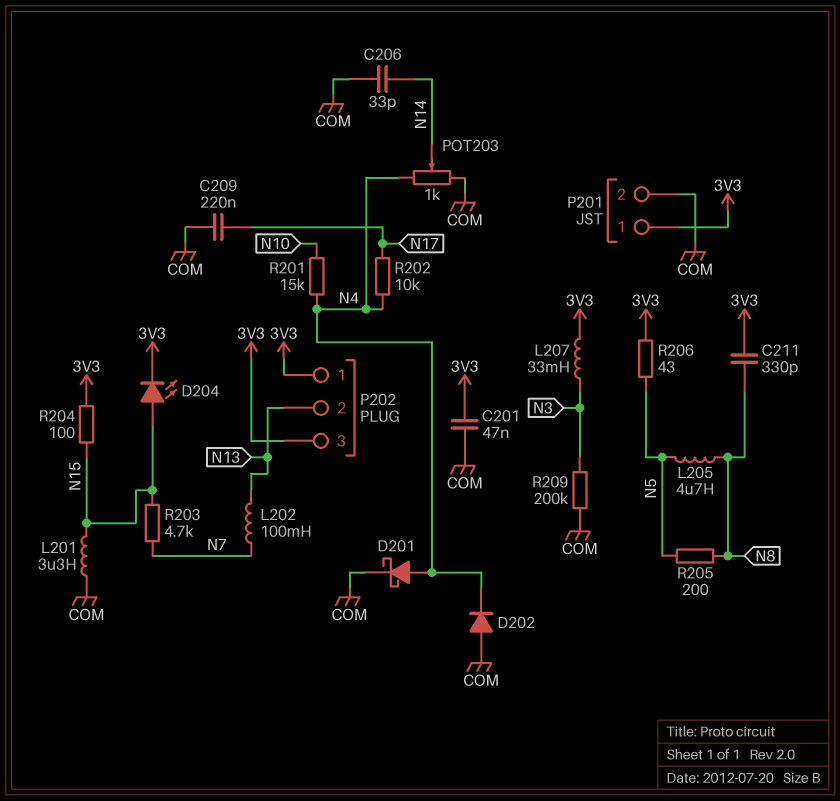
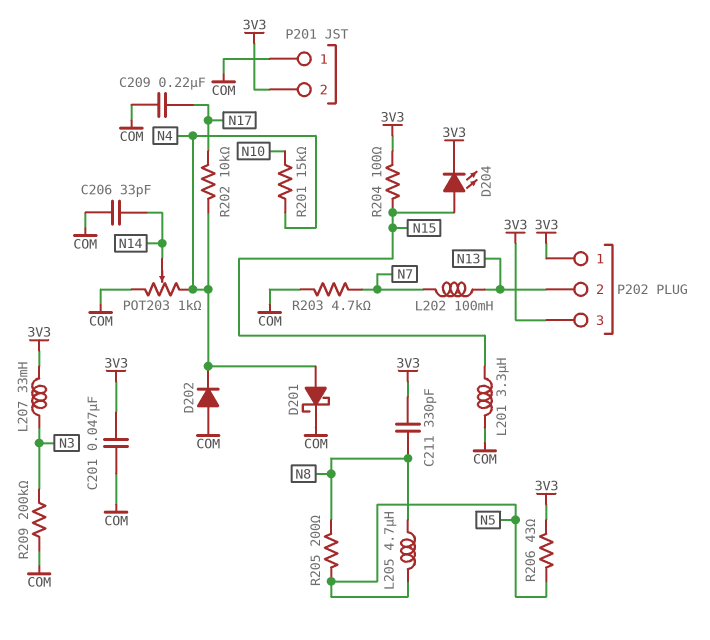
P201 pin 1: 3V3 -> COM
P201 pin 2: COM -> 3V3
R203: 4.7k (N7, N15) -> 4.7k (COM, N7)

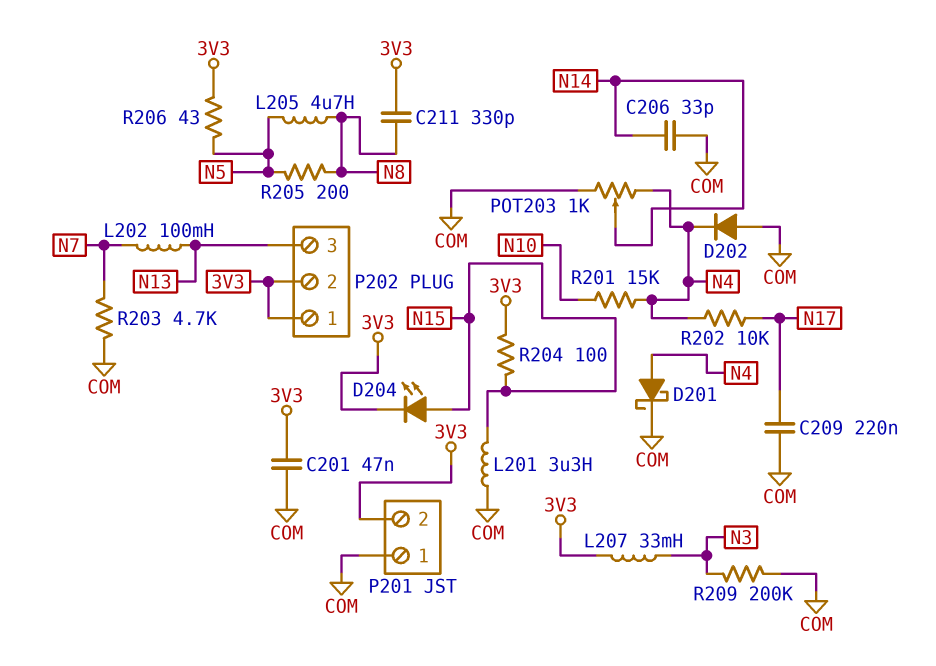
P202 pin 2: N13 -> 3V3
P202 pin 3: 3V3 -> N13

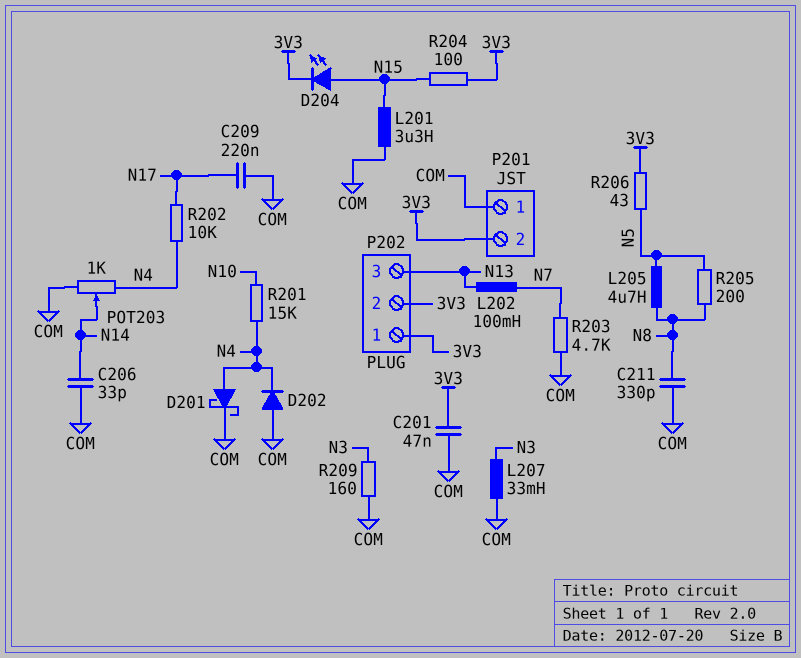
C211: 330pF (3V3, N8) -> 330pF (COM, N8)
L207: 33mH (3V3, N3) -> 33mH (COM, N3)
R209: 200k (COM, N3) -> 160 (COM, N3)

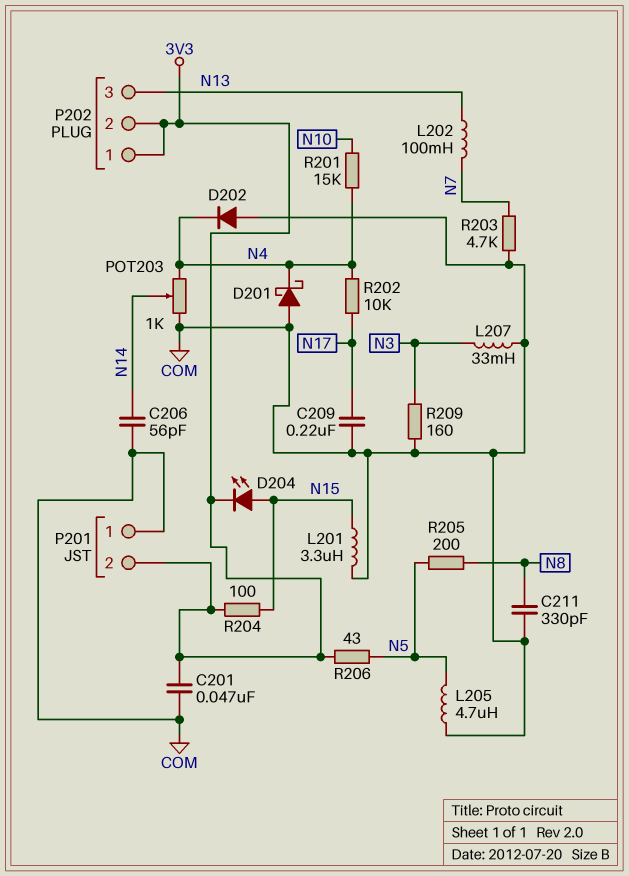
C206: 33pF (COM, N14) -> 56pF (COM, N14)
D201: schottky (A N4, K COM) -> schottky (A COM, K N4)
L205: 4.7uH (N5, N8) -> 4.7uH (COM, N5)

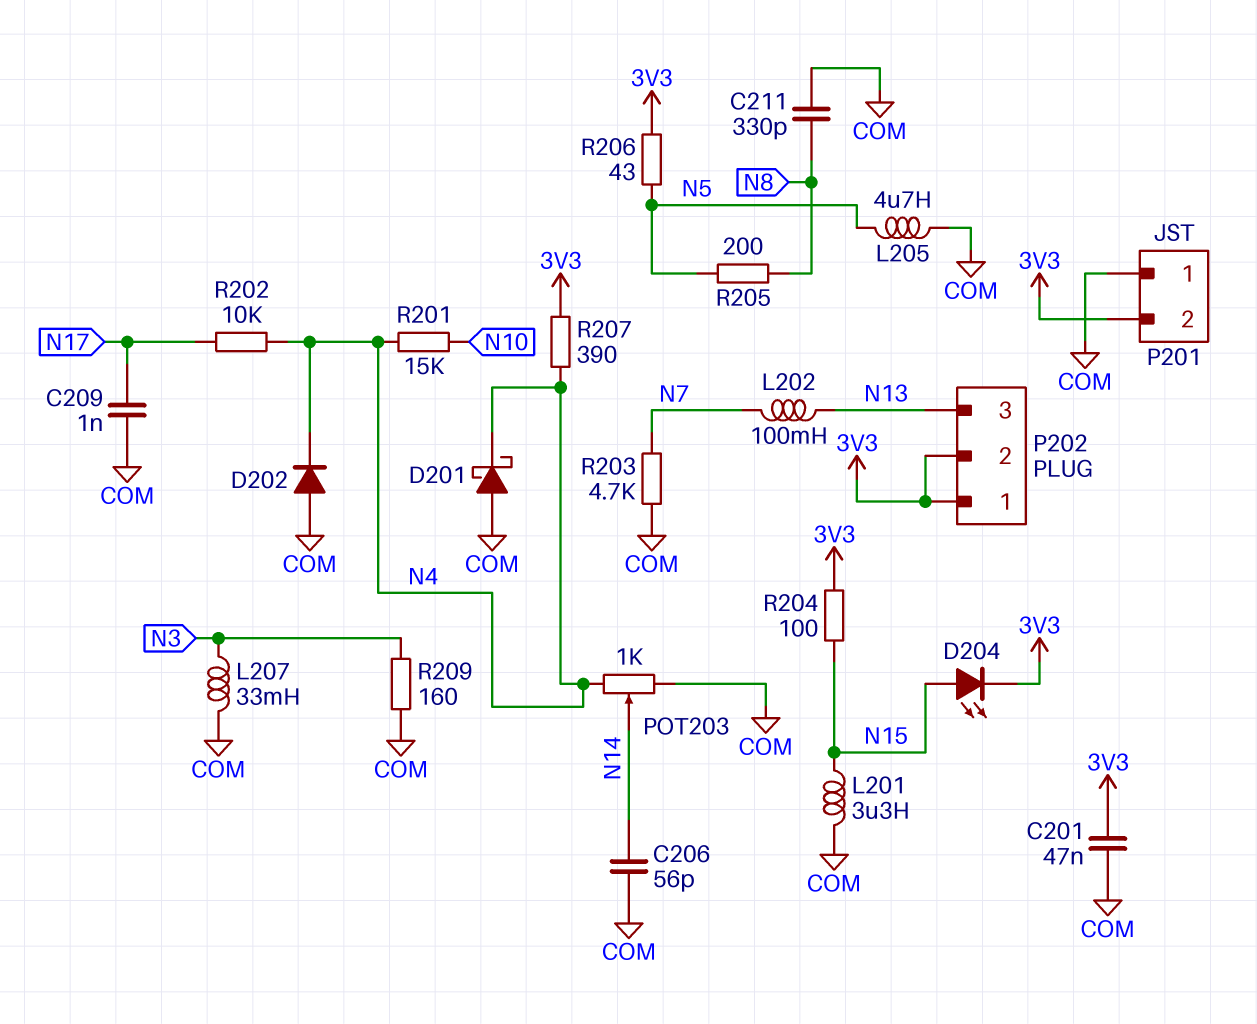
C209: 220nF (COM, N17) -> 1nF (COM, N17)
R207: none -> 390 (3V3, N4)

